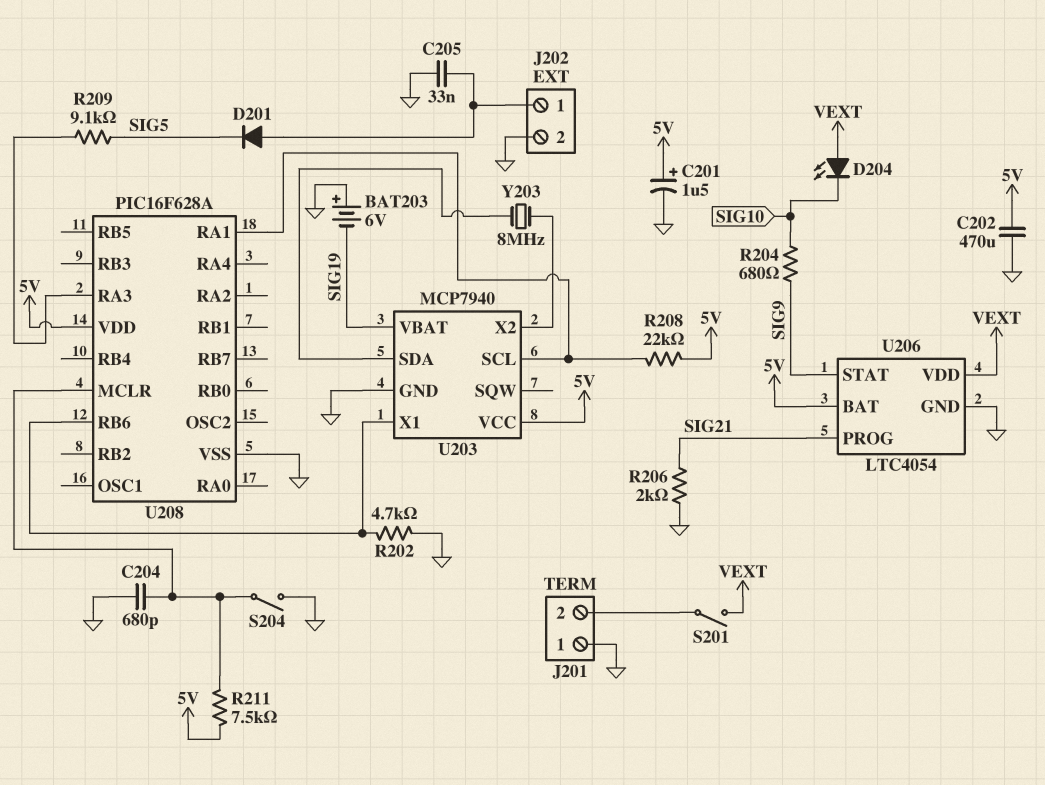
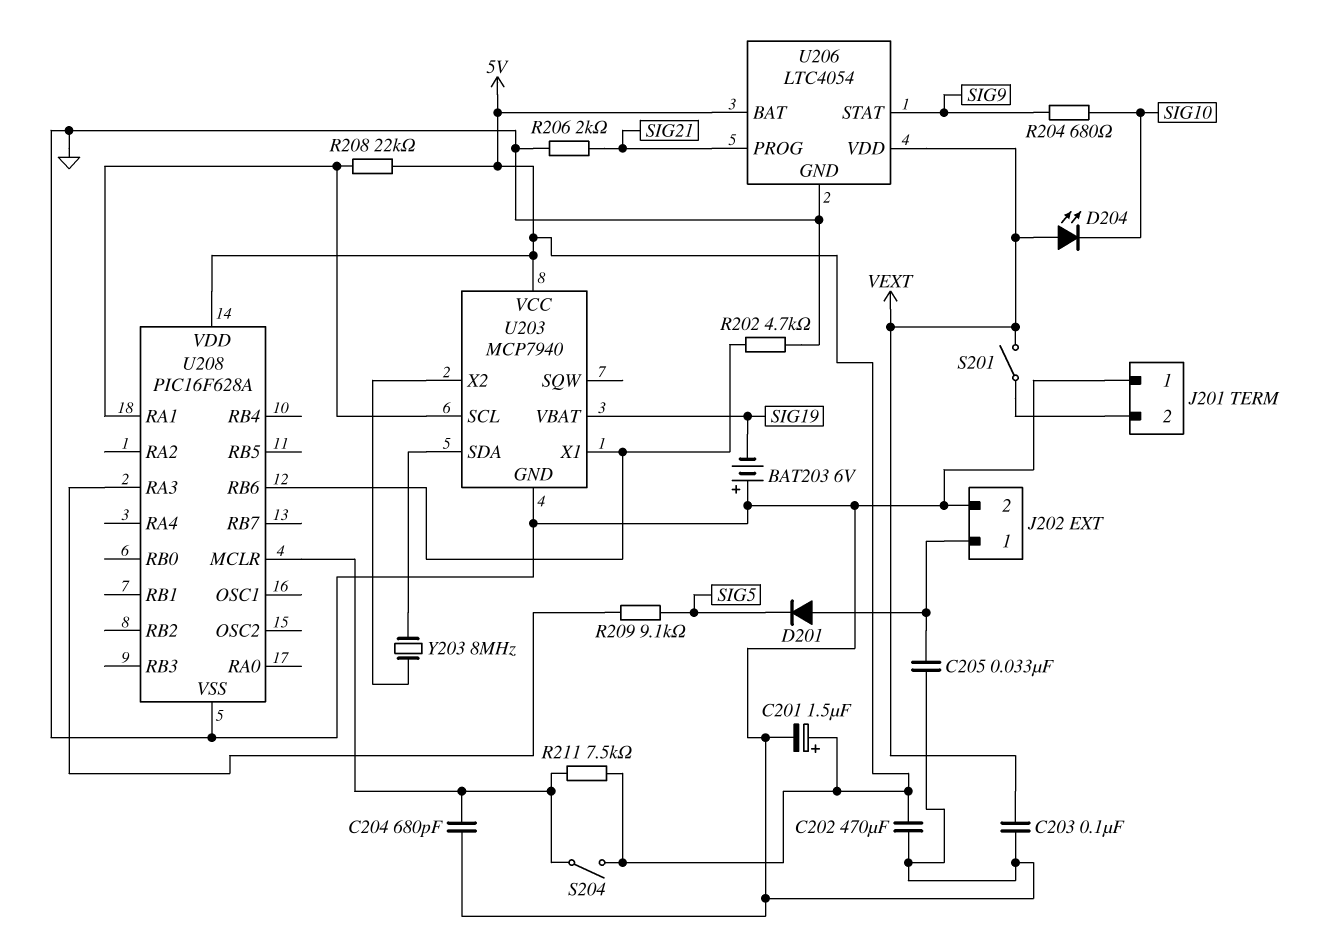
C203: none -> 100nF (GND, VEXT)
S204: switch (GND, U208/MCLR) -> switch (5V, U208/MCLR)

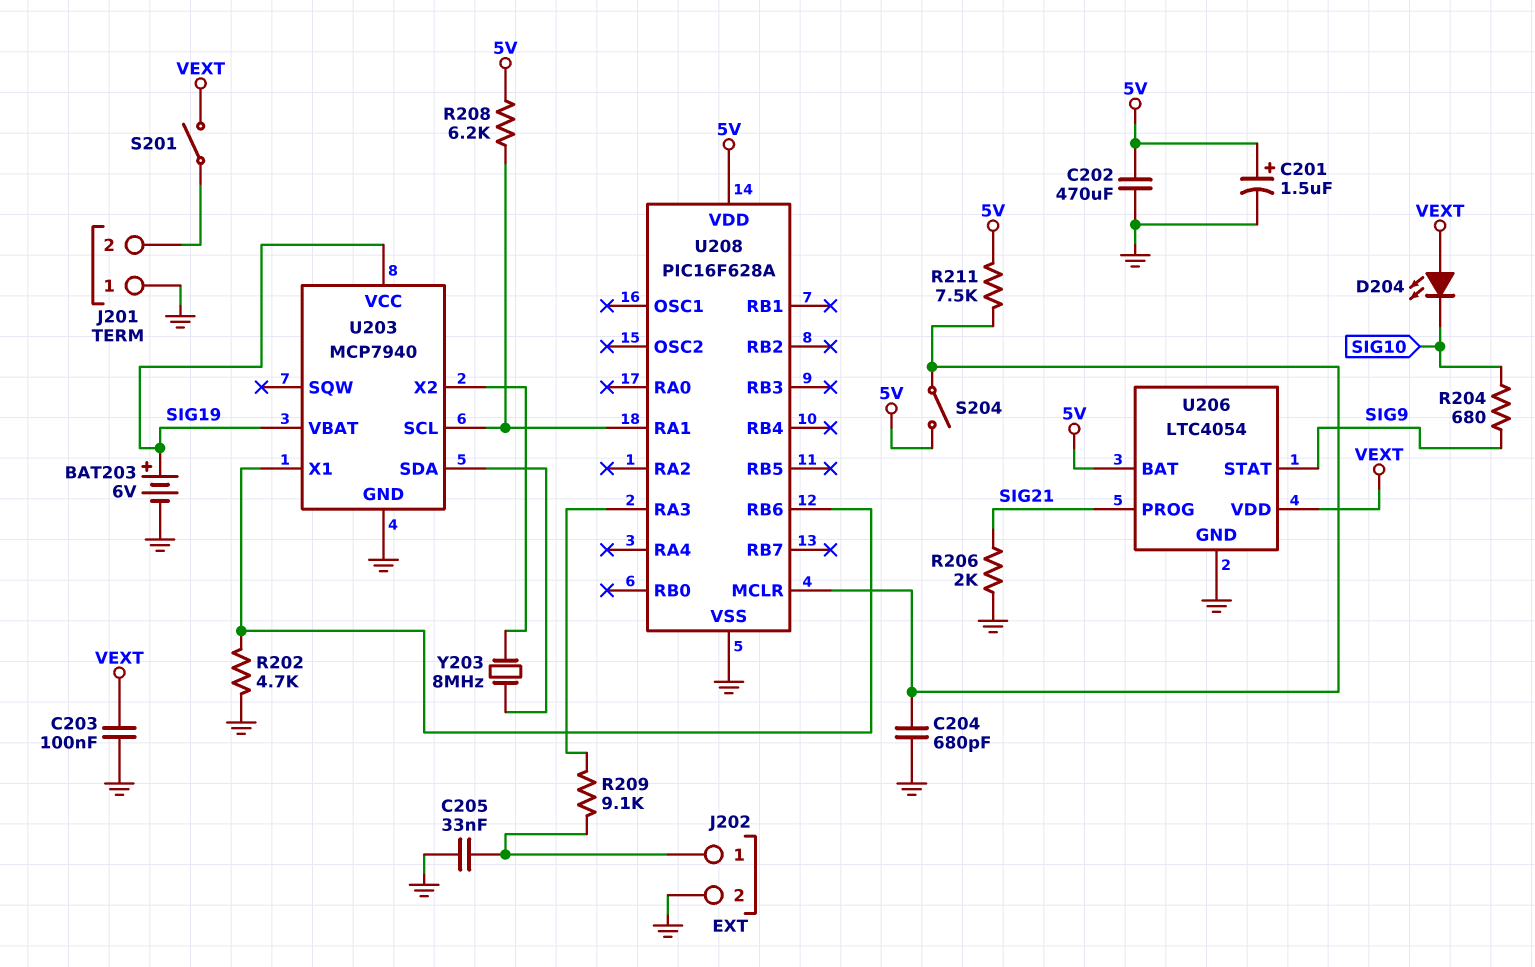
BAT203: 6V (plus GND, minus SIG19) -> 6V (plus SIG19, minus GND)
D201: diode (A J202/1, K SIG5) -> none
R208: 22k (5V, U203/SCL) -> 6.2k (5V, U203/SCL)
R209: 9.1k (SIG5, U208/RA3) -> 9.1k (J202/1, U208/RA3)
U203 pin VCC: 5V -> SIG19

